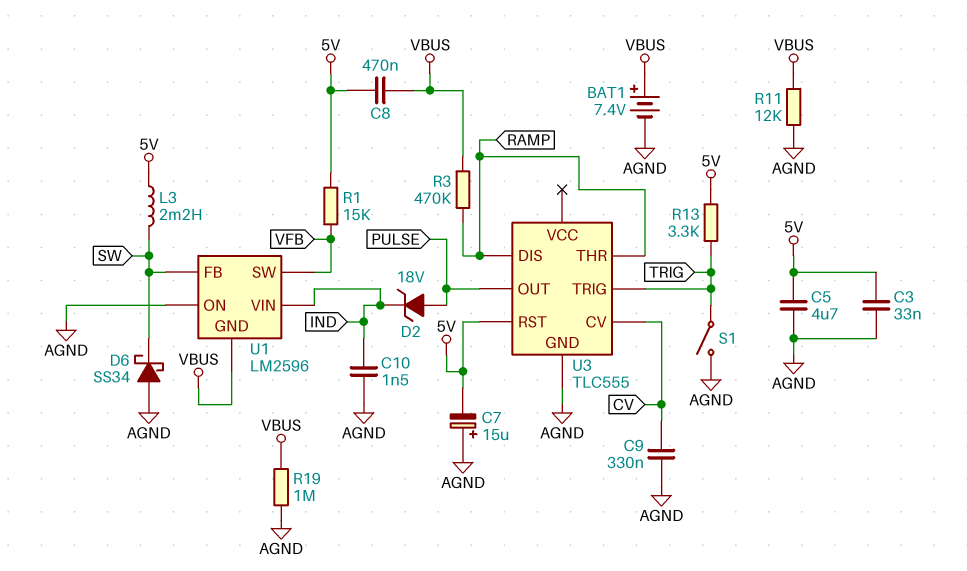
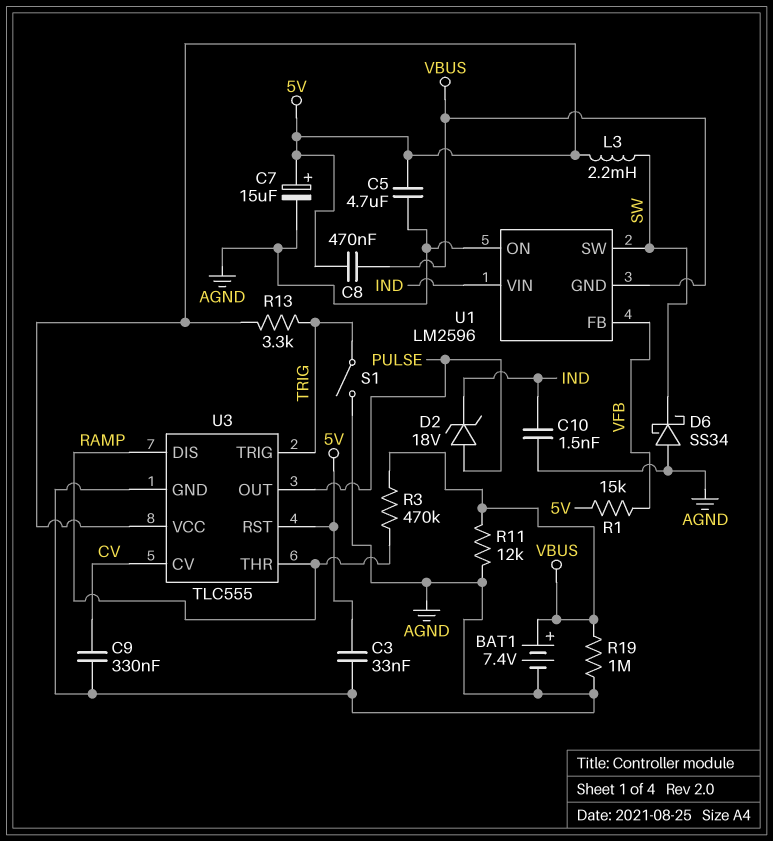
C7: 15uF (plus AGND, minus 5V) -> 15uF (plus 5V, minus AGND)
U1 pin FB: SW -> VFB
U1 pin SW: VFB -> SW
U3 pin VCC: none -> 5V

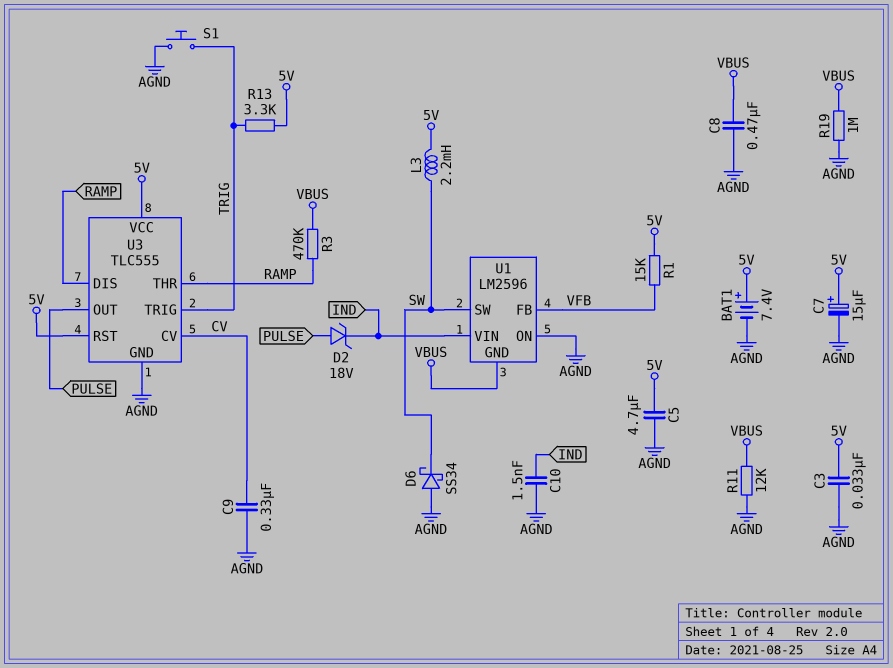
BAT1: 7.4V (plus VBUS, minus AGND) -> 7.4V (plus 5V, minus AGND)
C8: 470nF (5V, VBUS) -> 470nF (AGND, VBUS)
S1: switch (AGND, TRIG) -> button (AGND, TRIG)

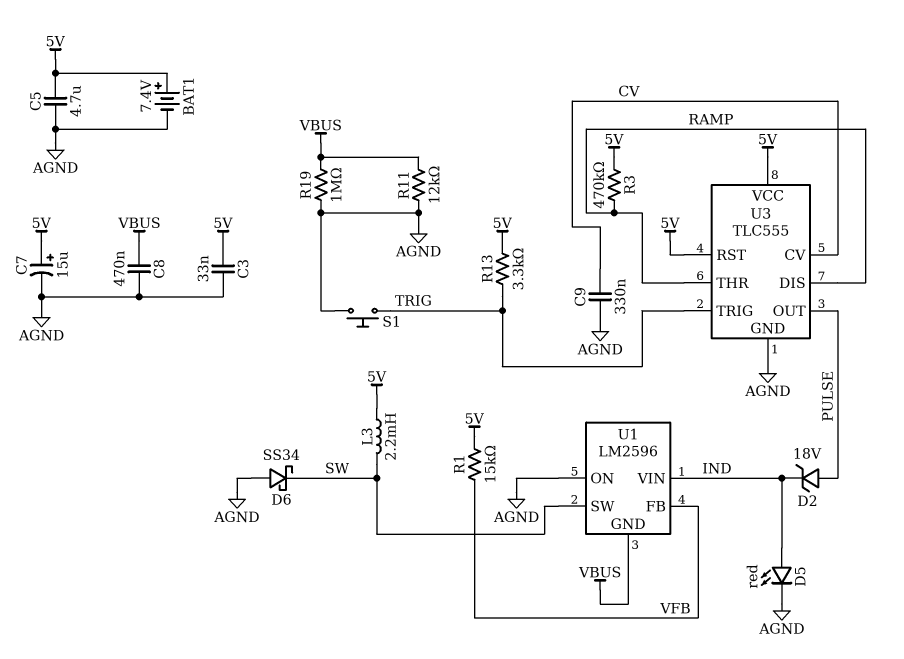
C10: 1.5nF (AGND, IND) -> none
D5: none -> LED red (A IND, K AGND)
R3: 470k (RAMP, VBUS) -> 470k (5V, RAMP)

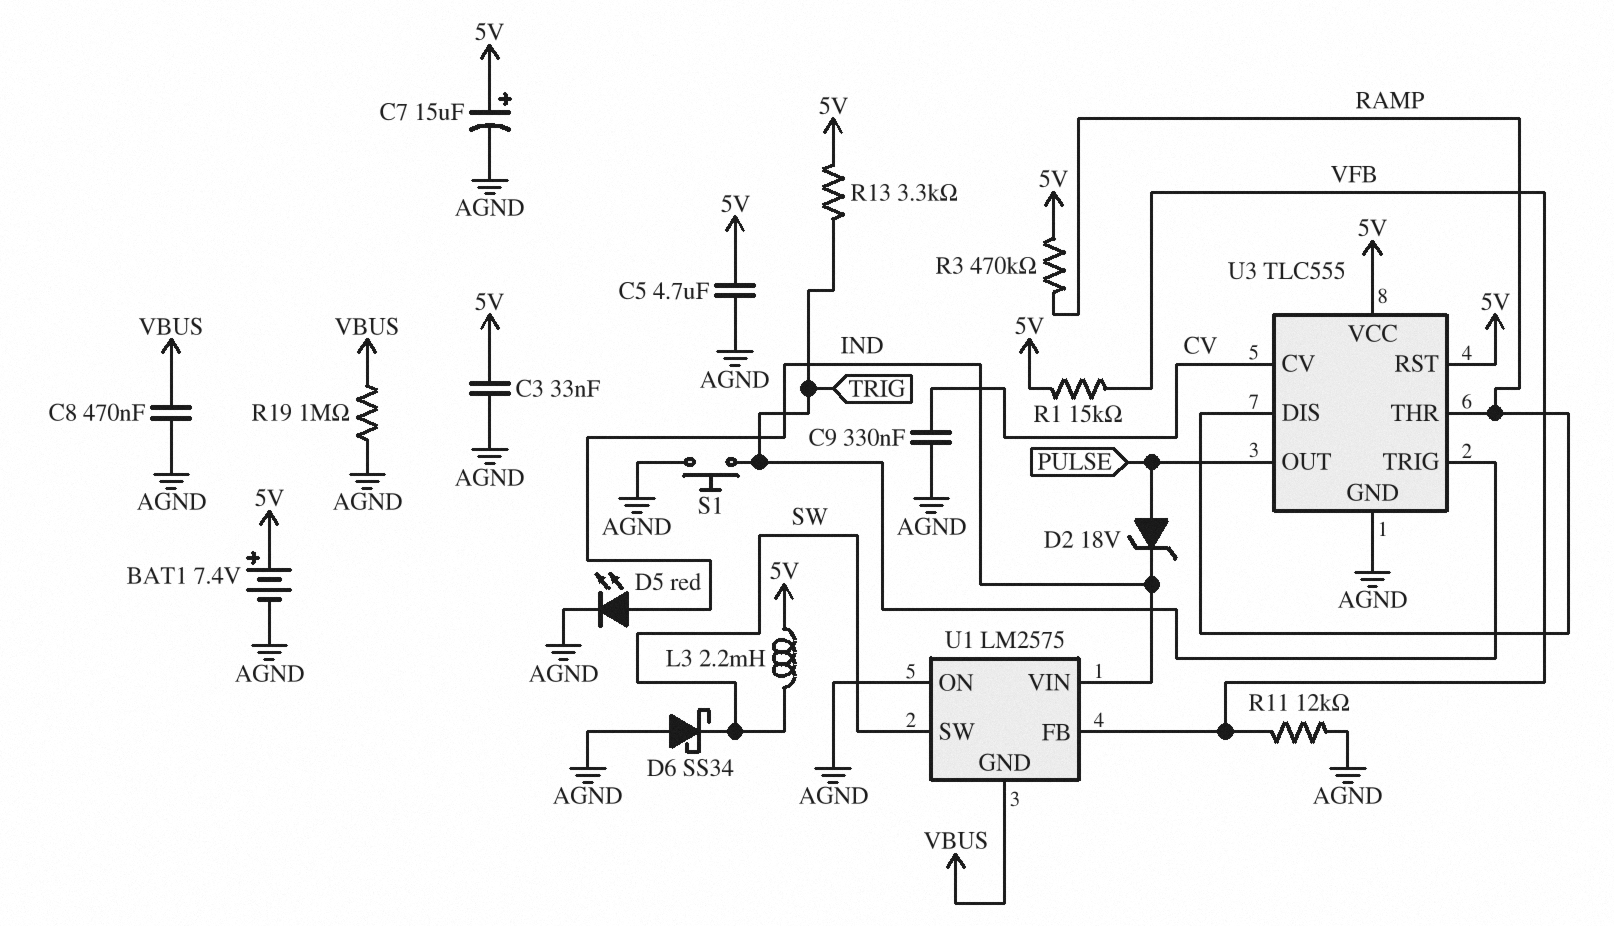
R11: 12k (AGND, VBUS) -> 12k (AGND, VFB)
U1: LM2596 -> LM2575

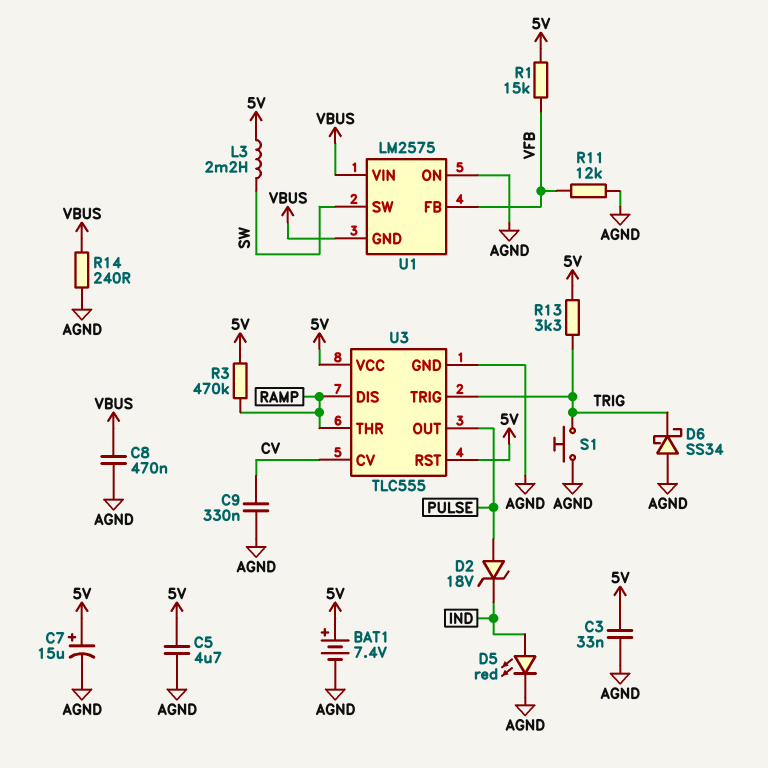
D6: schottky SS34 (A AGND, K SW) -> schottky SS34 (A AGND, K TRIG)
R14: none -> 240 (AGND, VBUS)
R19: 1M (AGND, VBUS) -> none
U1 pin VIN: IND -> VBUS

